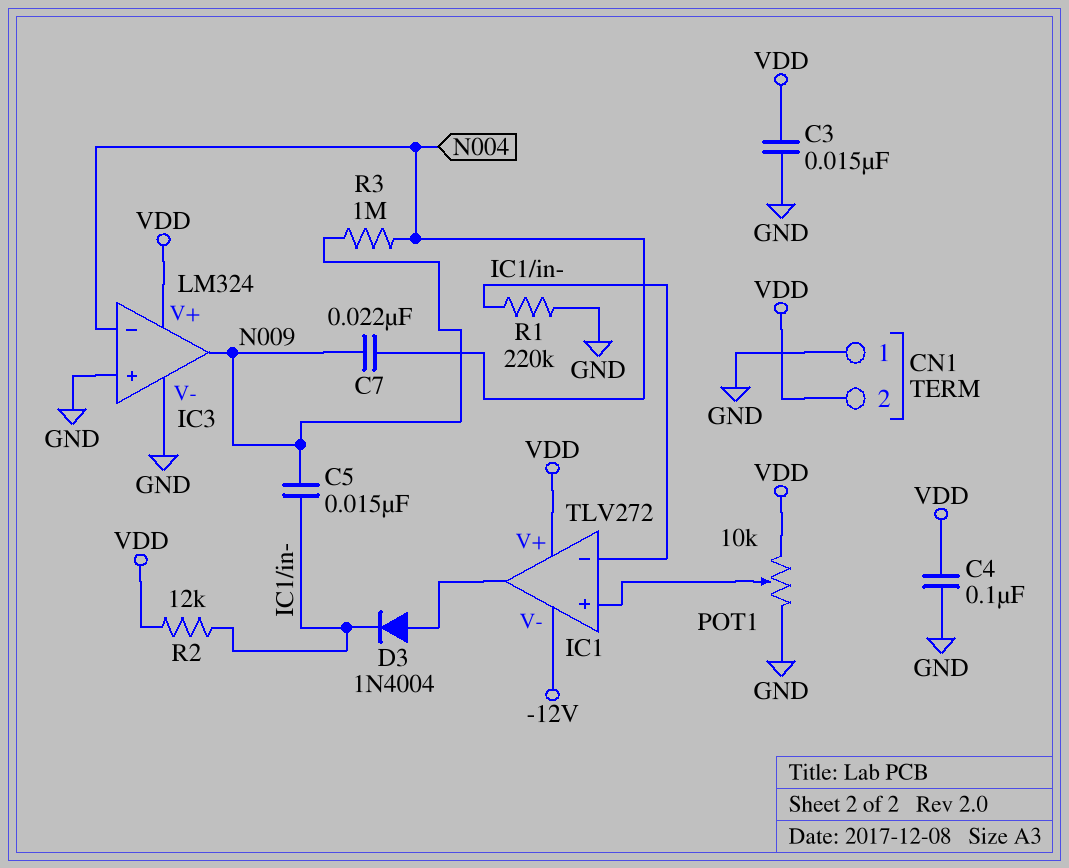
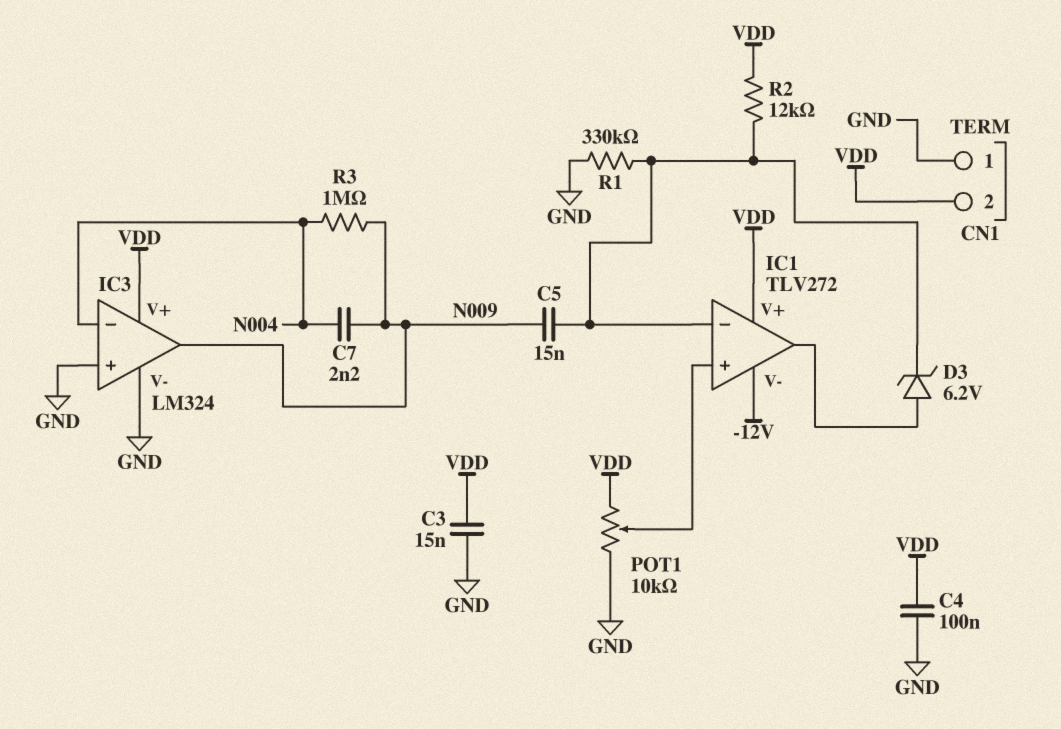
C7: 22nF (N004, N009) -> 2.2nF (N004, N009)
D3: diode 1N4004 (A IC1/out, K IC1/in-) -> zener 6.2V (A IC1/out, K IC1/in-)
R1: 220k (GND, IC1/in-) -> 330k (GND, IC1/in-)

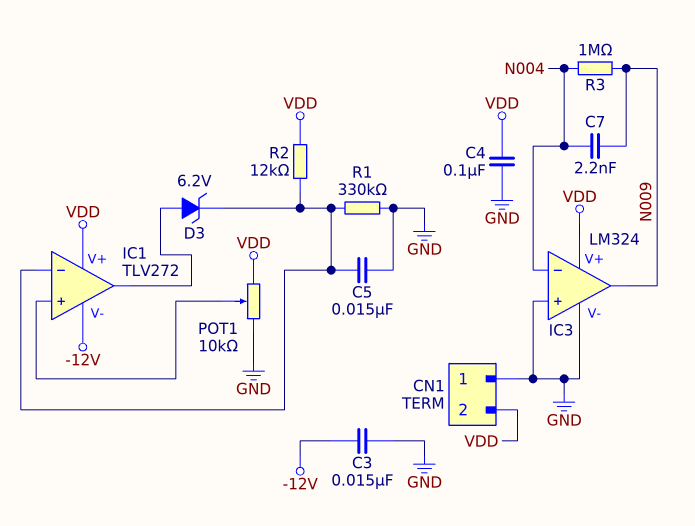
C3: 15nF (GND, VDD) -> 15nF (-12V, GND)
C5: 15nF (IC1/in-, N009) -> 15nF (GND, IC1/in-)

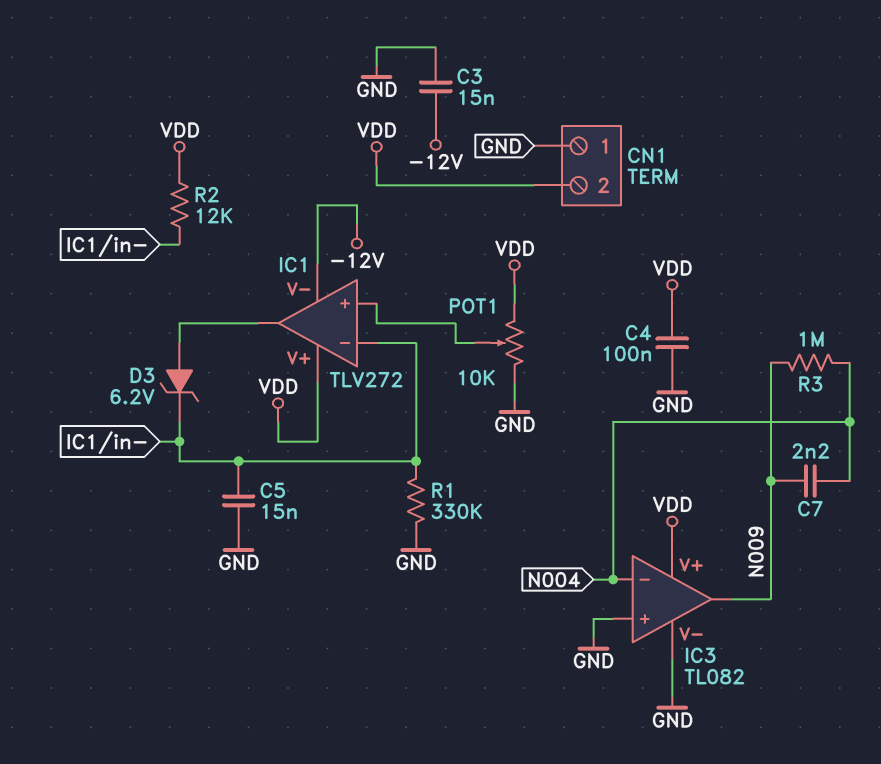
IC3: LM324 -> TL082

